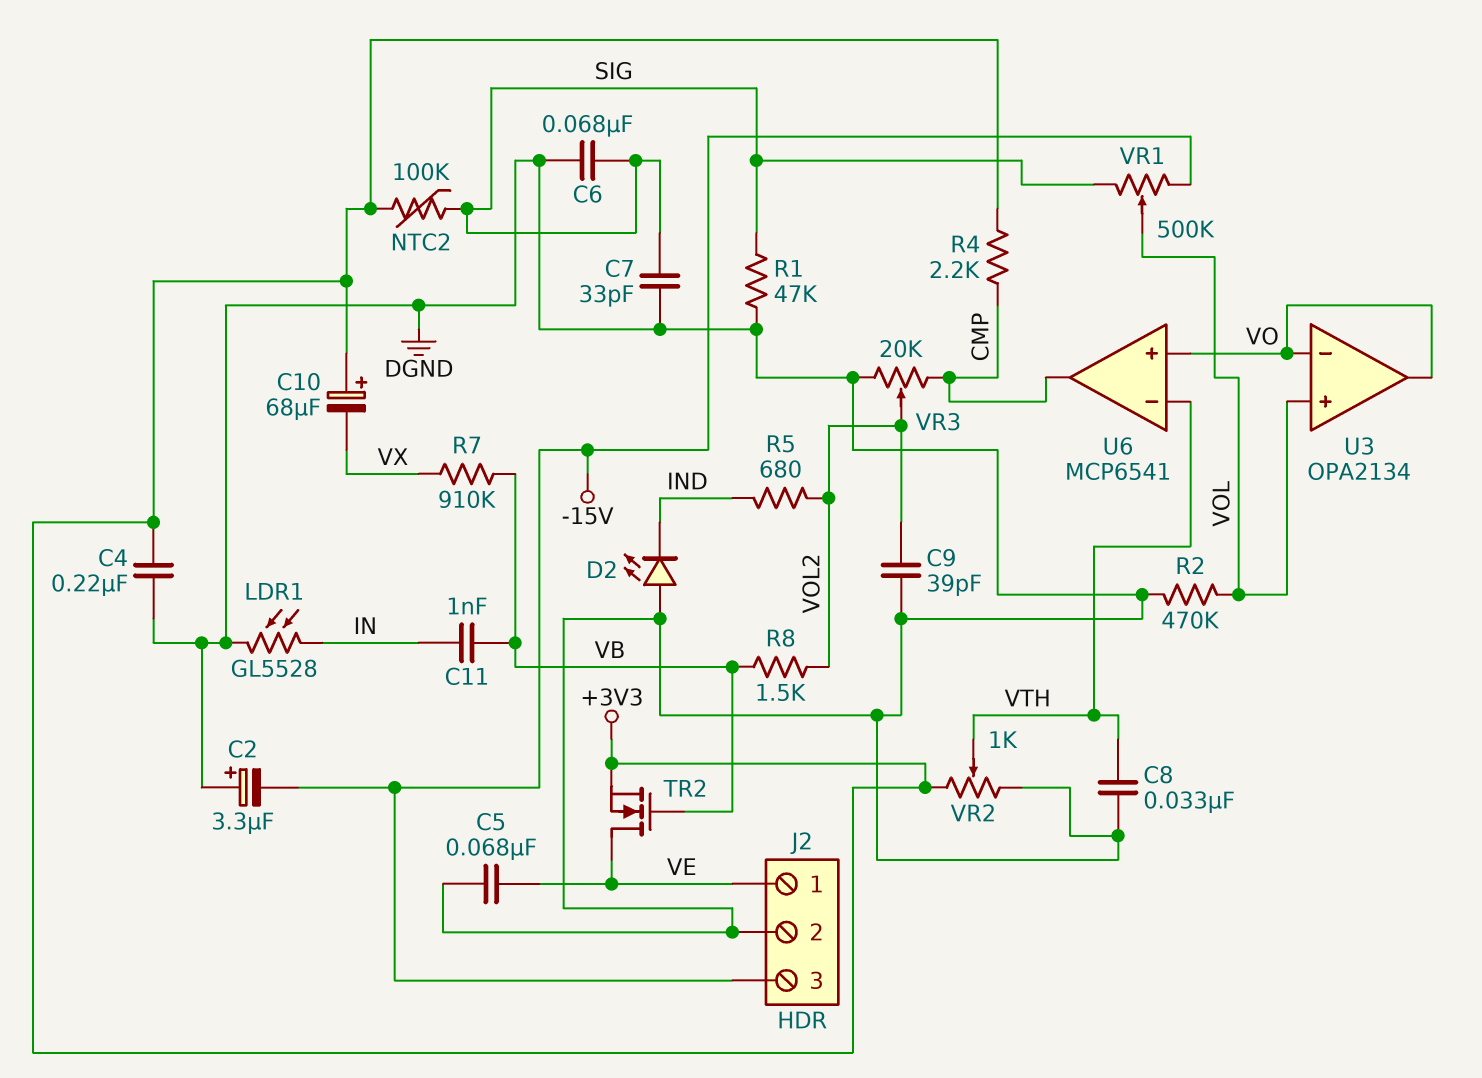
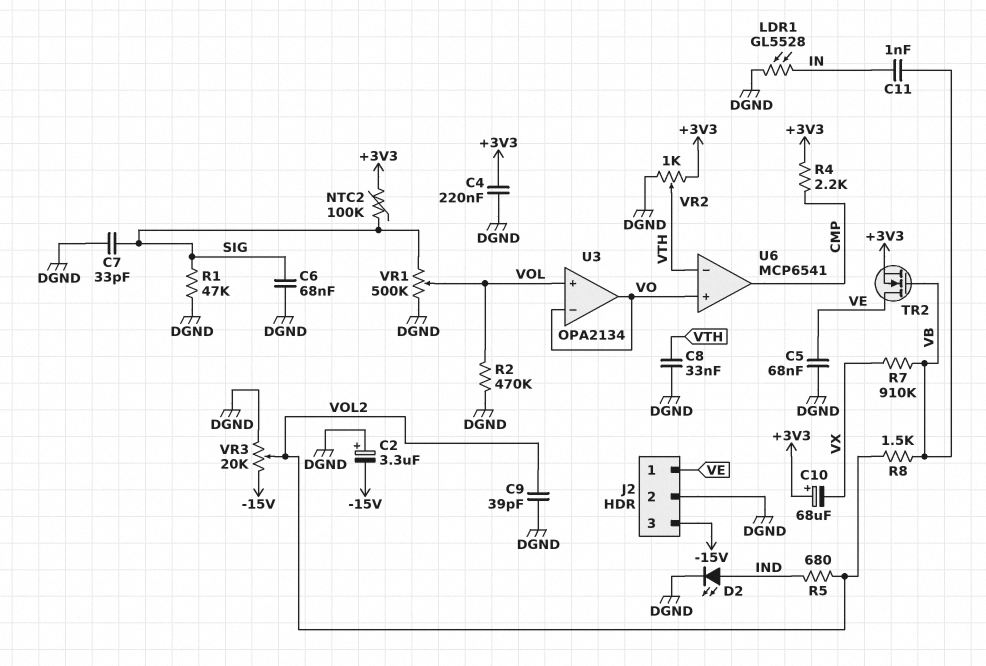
D2: LED (A DGND, K IND) -> LED (A IND, K DGND)
VR1: 500k (-15V, SIG, wiper VOL) -> 500k (DGND, SIG, wiper VOL)
VR3: 20k (CMP, DGND, wiper VOL2) -> 20k (-15V, DGND, wiper VOL2)

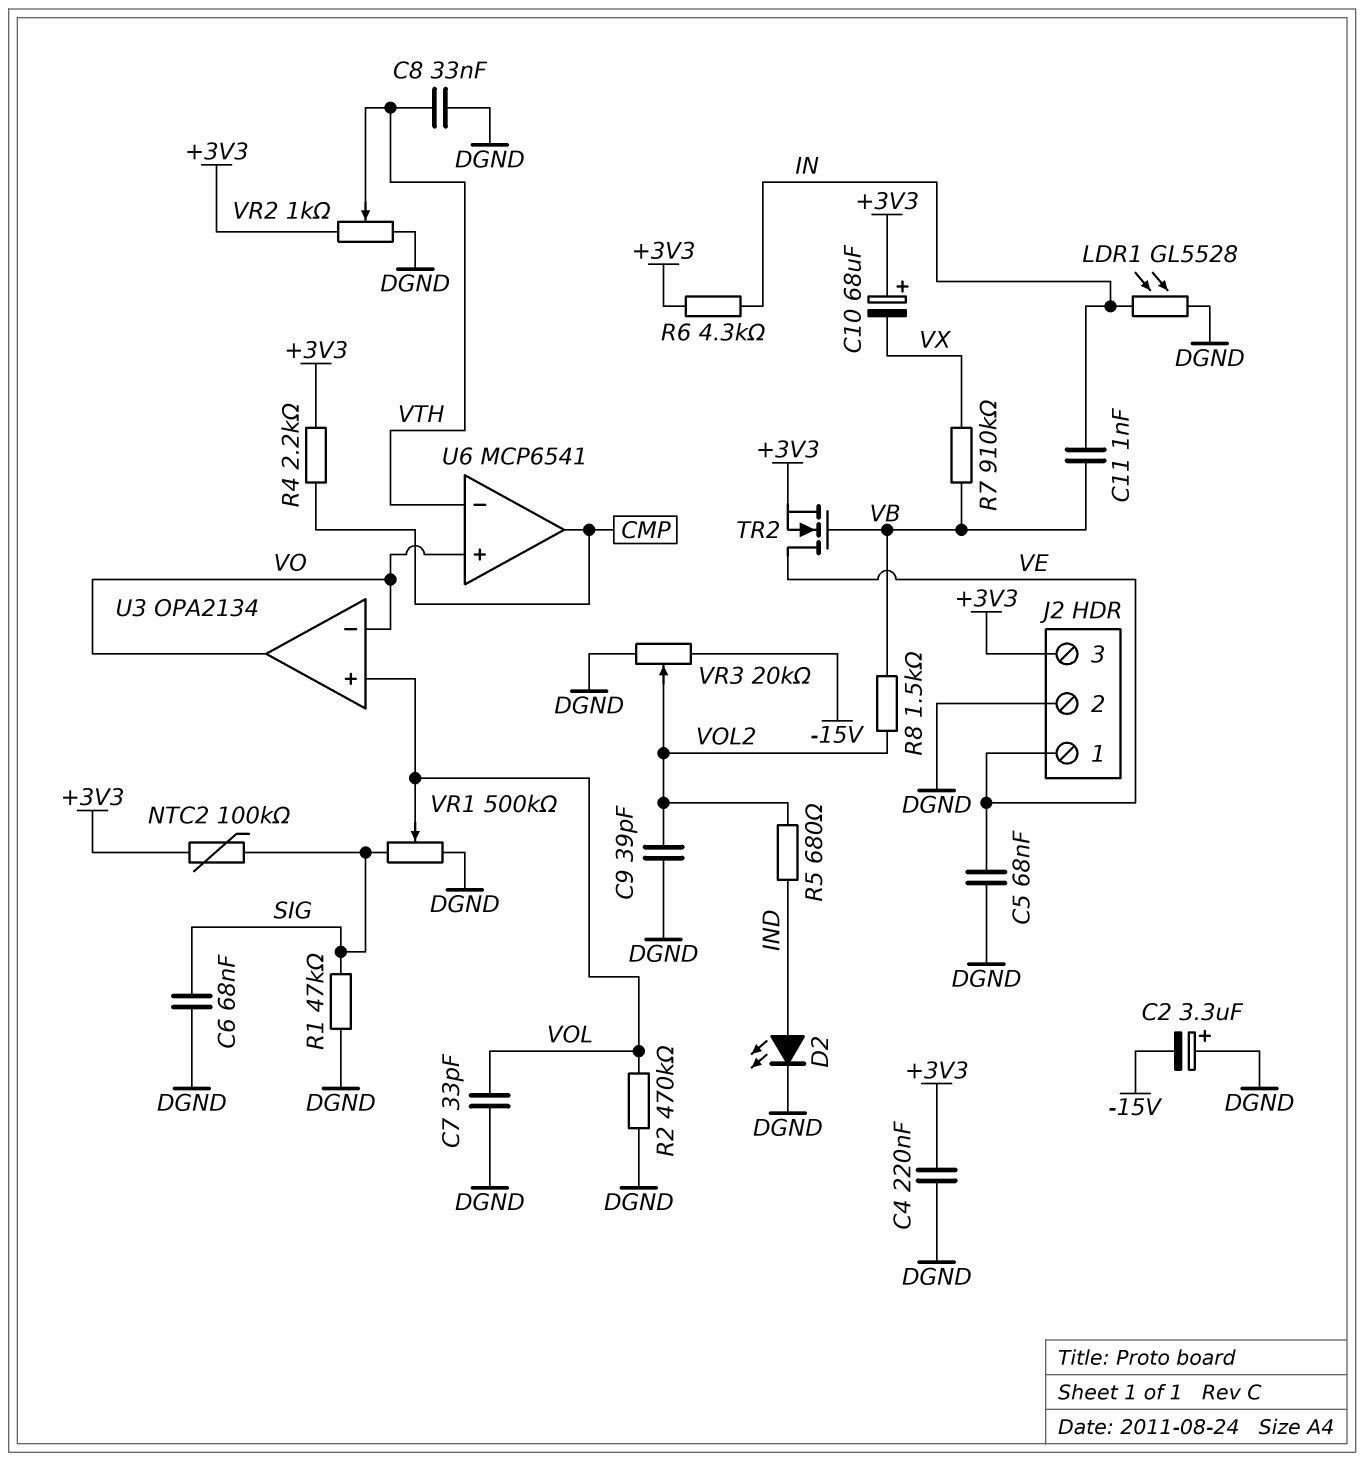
C7: 33pF (DGND, SIG) -> 33pF (DGND, VOL)
J2 pin 3: -15V -> +3V3
R6: none -> 4.3k (+3V3, IN)

